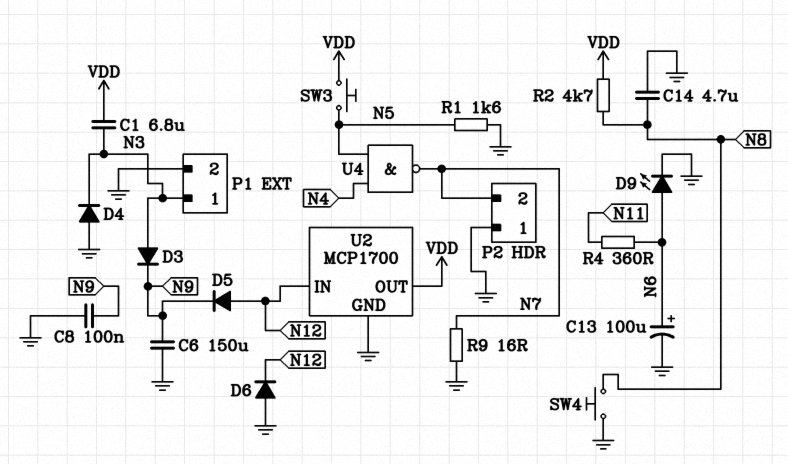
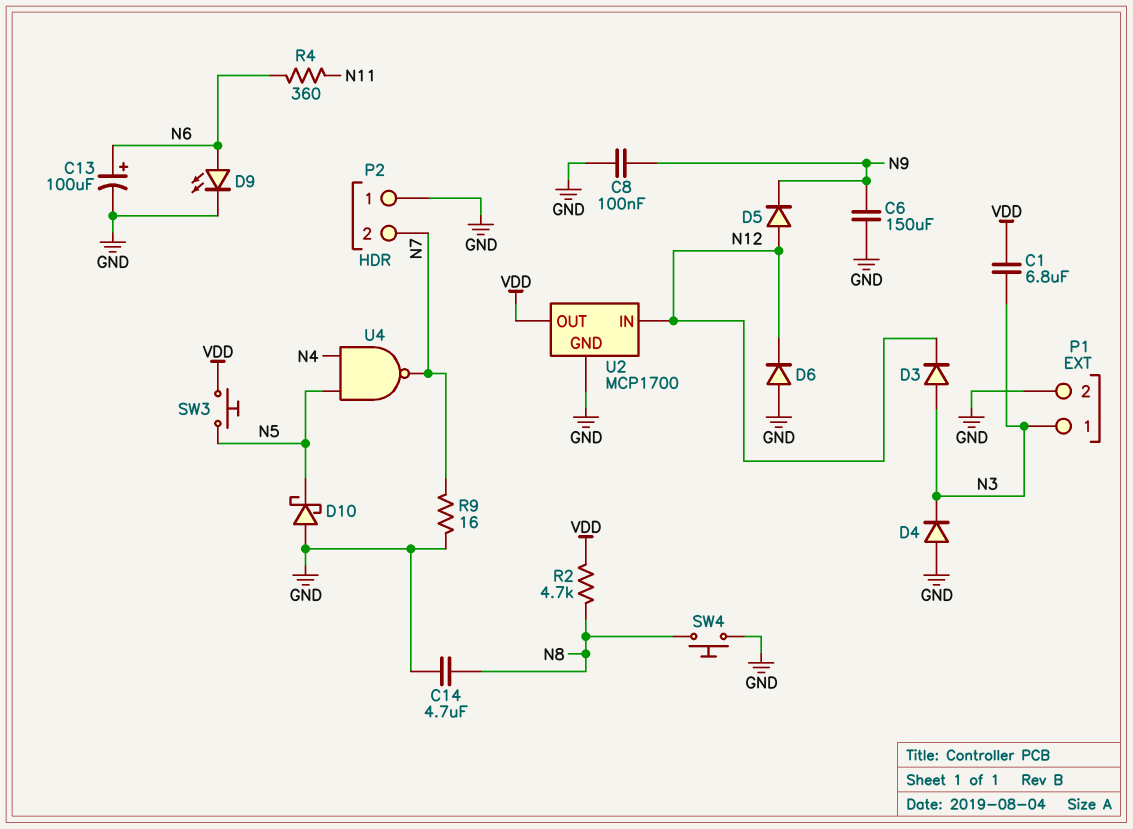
D3: diode (A N3, K N9) -> diode (A N3, K N12)
D10: none -> schottky (A GND, K N5)
R1: 1.6k (GND, N5) -> none

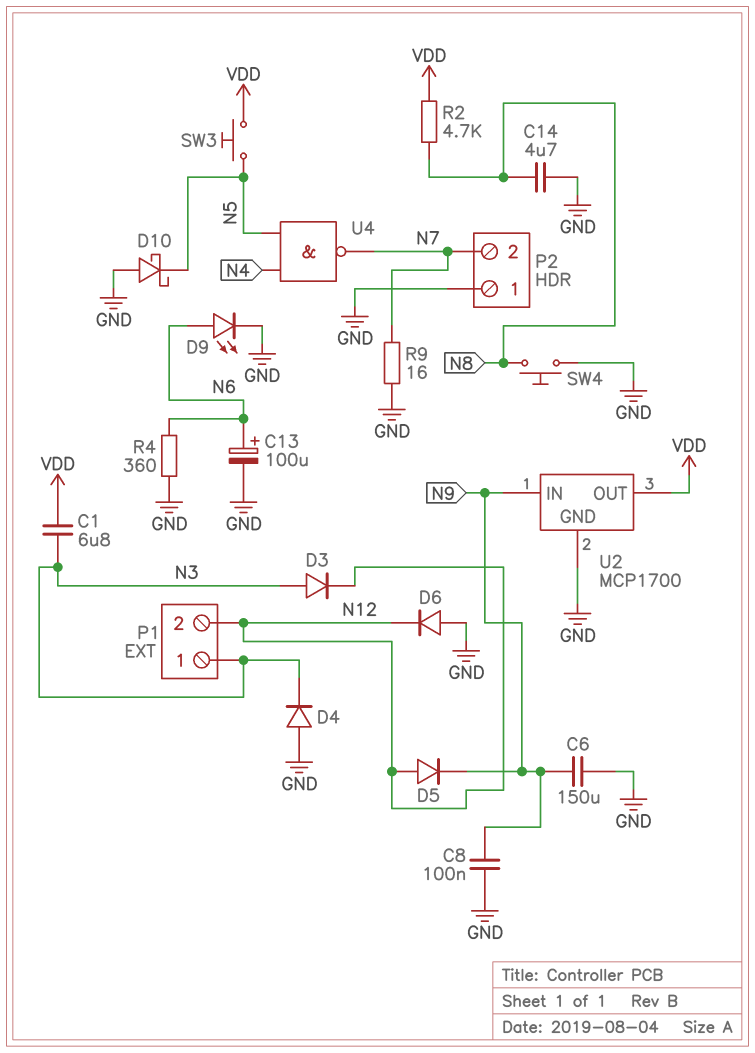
P1 pin 2: GND -> N12
R4: 360 (N6, N11) -> 360 (GND, N6)
U2 pin IN: N12 -> N9

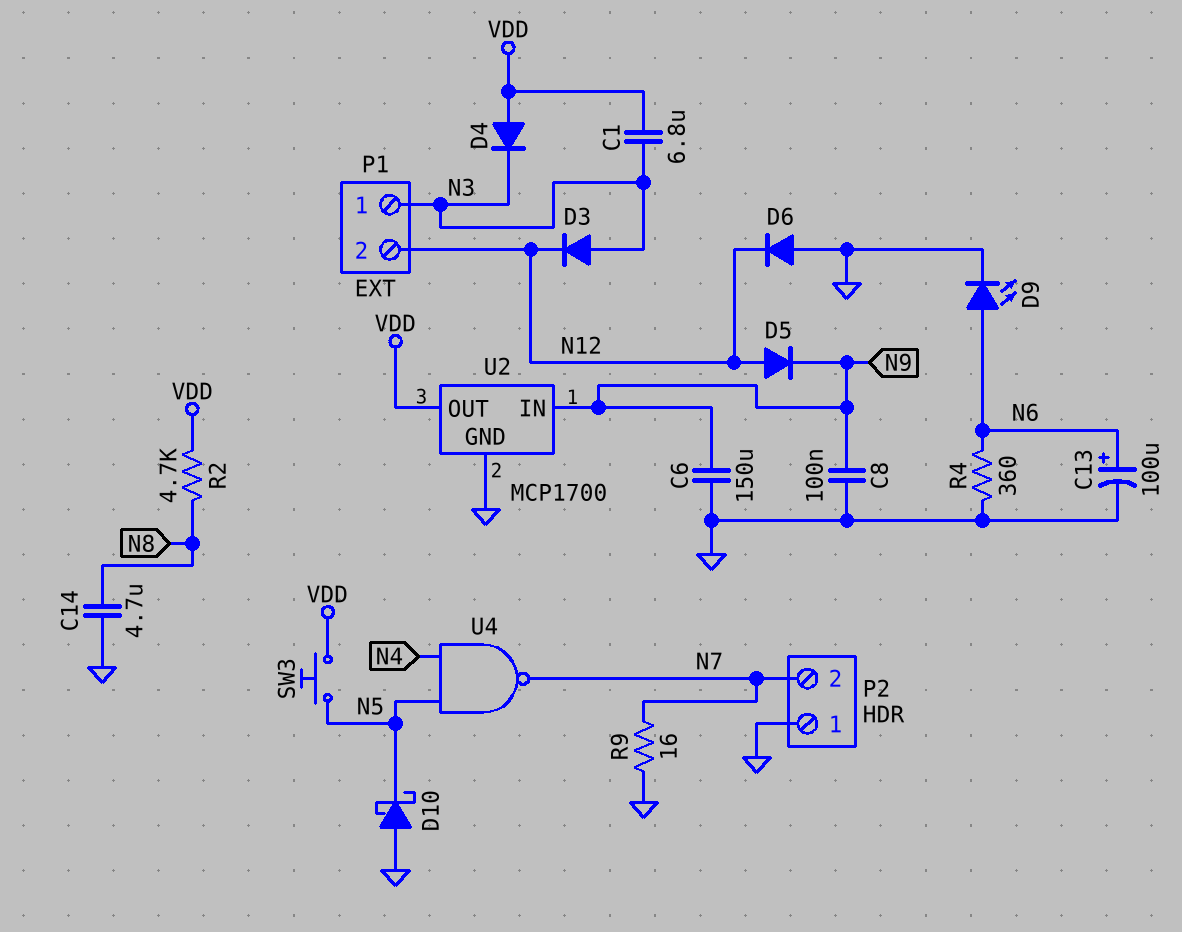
D4: diode (A GND, K N3) -> diode (A VDD, K N3)
SW4: button (GND, N8) -> none

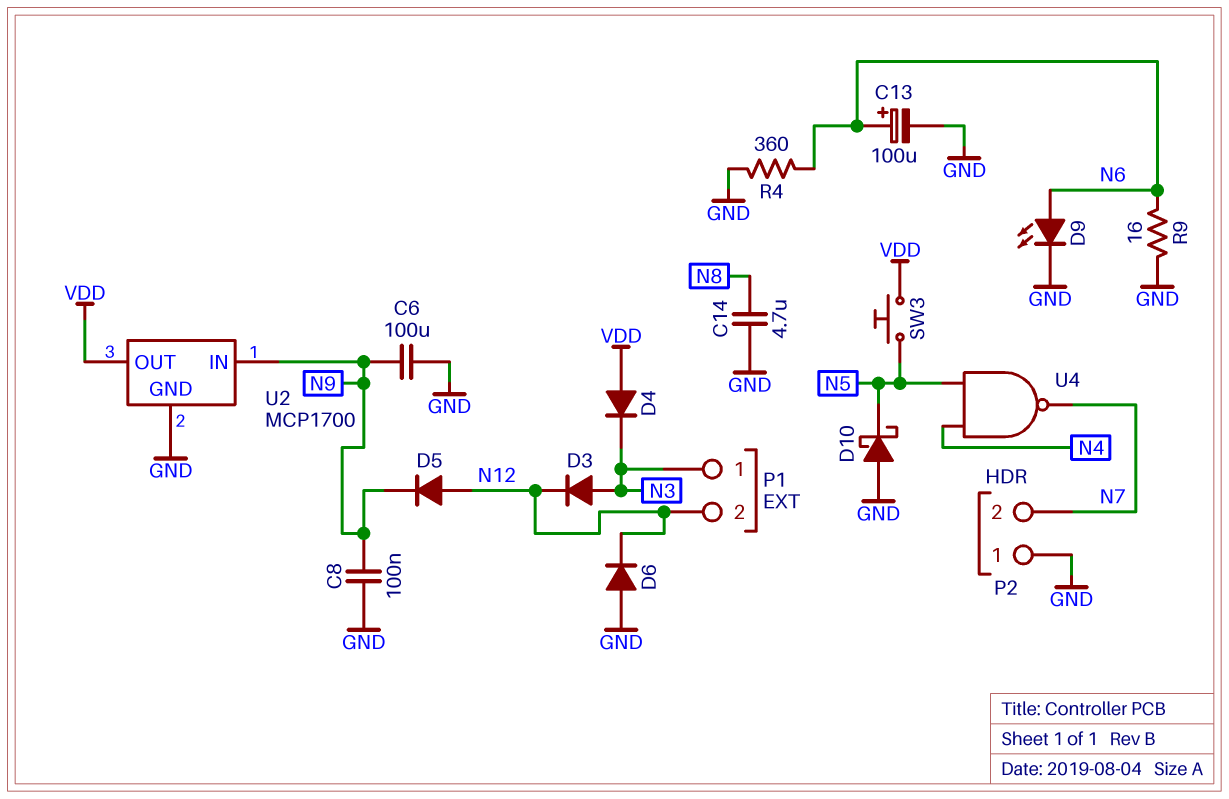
C1: 6.8uF (N3, VDD) -> none
C6: 150uF (GND, N9) -> 100uF (GND, N9)
R2: 4.7k (N8, VDD) -> none
R9: 16 (GND, N7) -> 16 (GND, N6)

